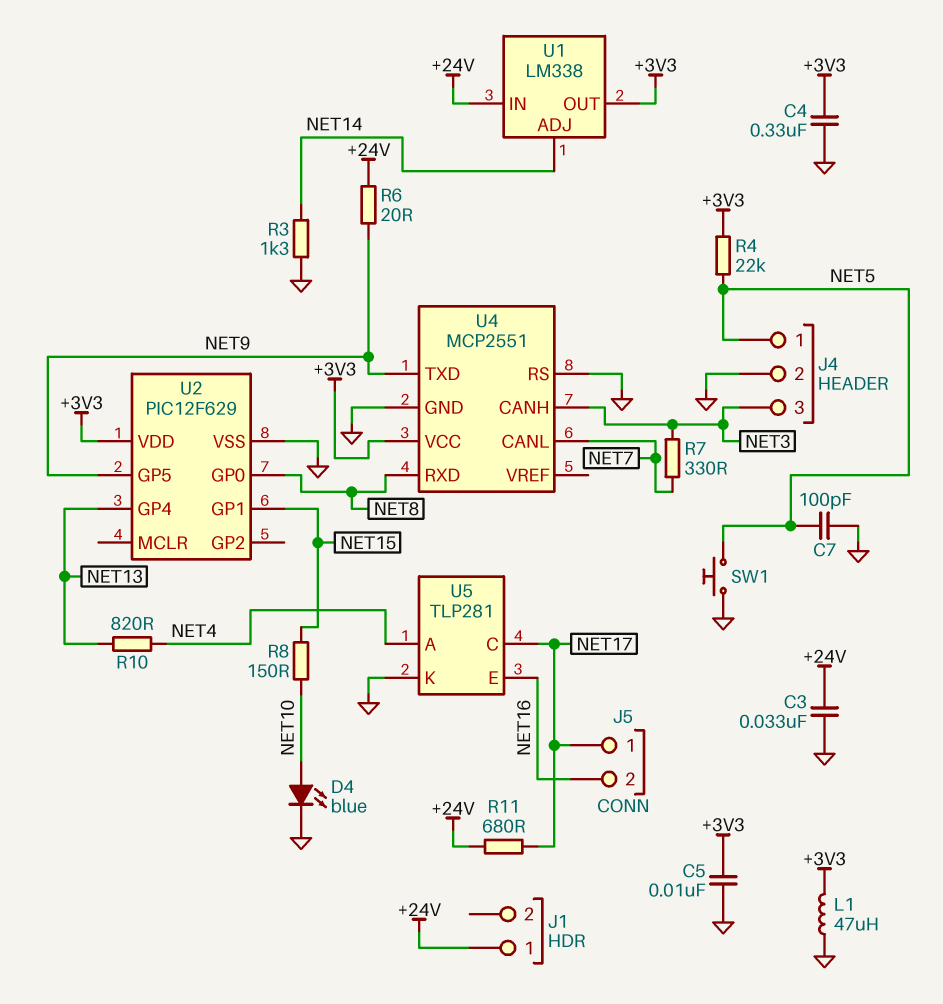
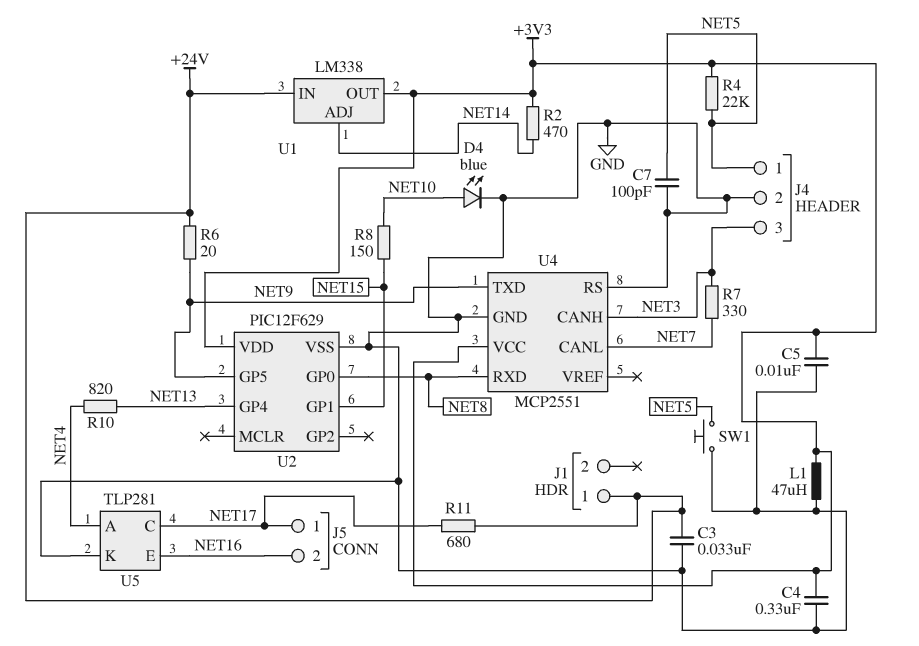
R2: none -> 470 (+3V3, NET14)
R3: 1.3k (GND, NET14) -> none

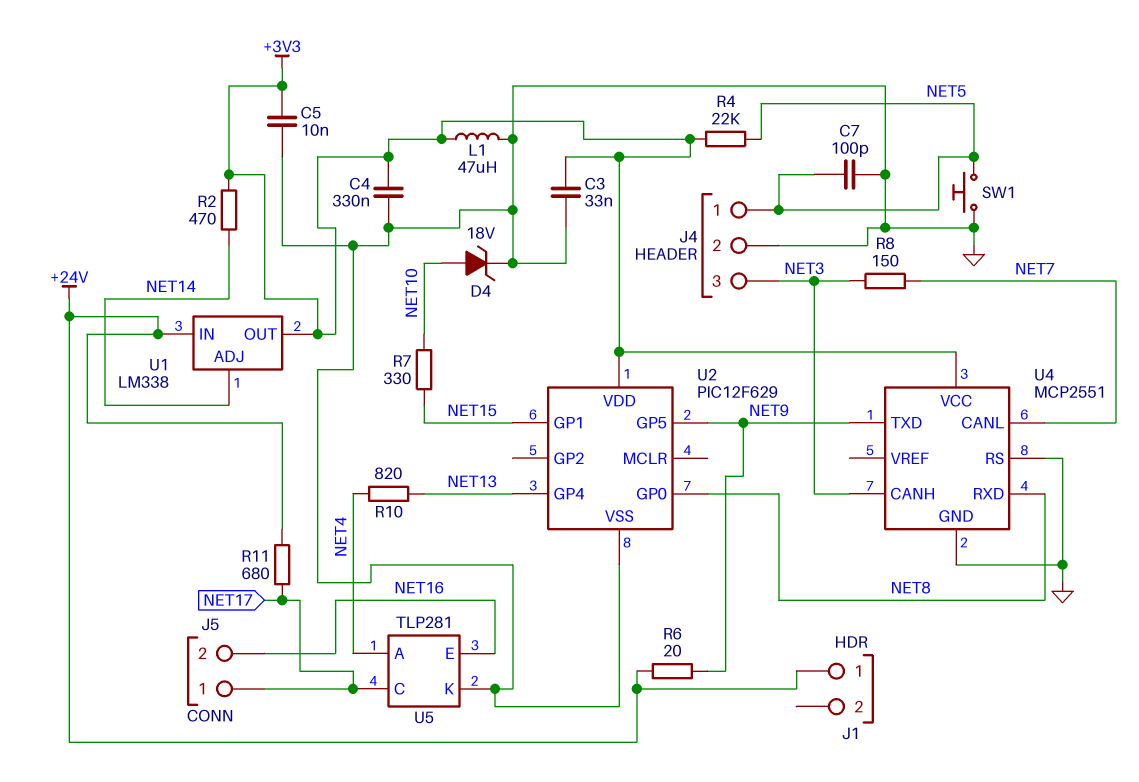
C3: 33nF (+24V, GND) -> 33nF (+3V3, GND)
D4: LED blue (A NET10, K GND) -> zener 18V (A NET10, K GND)
R7: 330 (NET3, NET7) -> 330 (NET10, NET15)
R8: 150 (NET10, NET15) -> 150 (NET3, NET7)

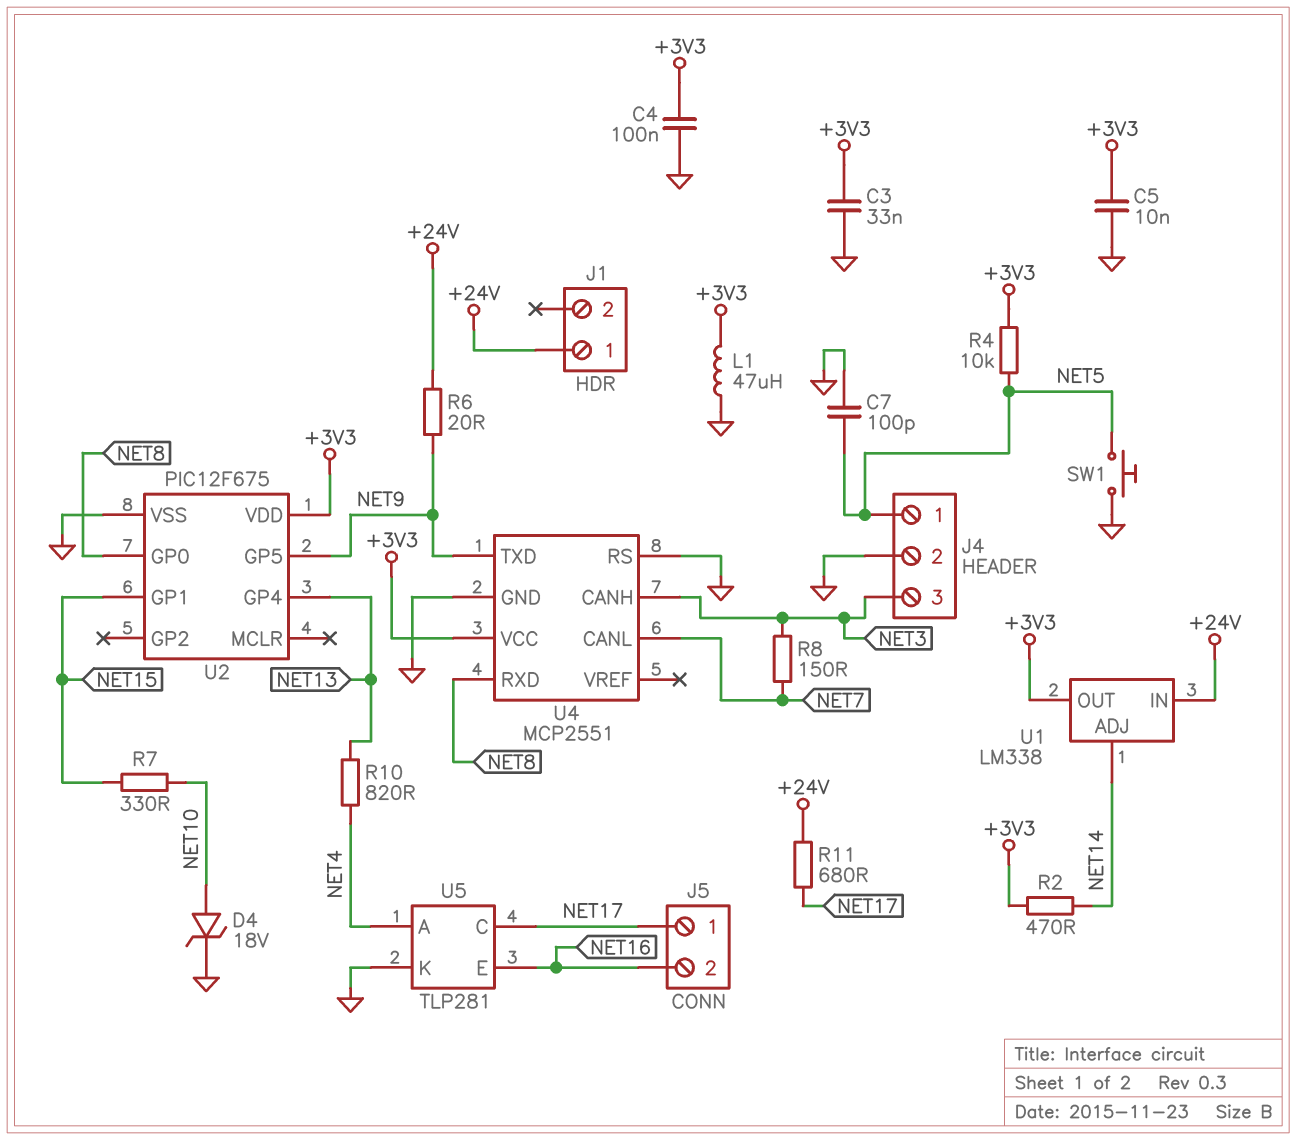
C4: 330nF (+3V3, GND) -> 100nF (+3V3, GND)
R4: 22k (+3V3, NET5) -> 10k (+3V3, NET5)
U2: PIC12F629 -> PIC12F675

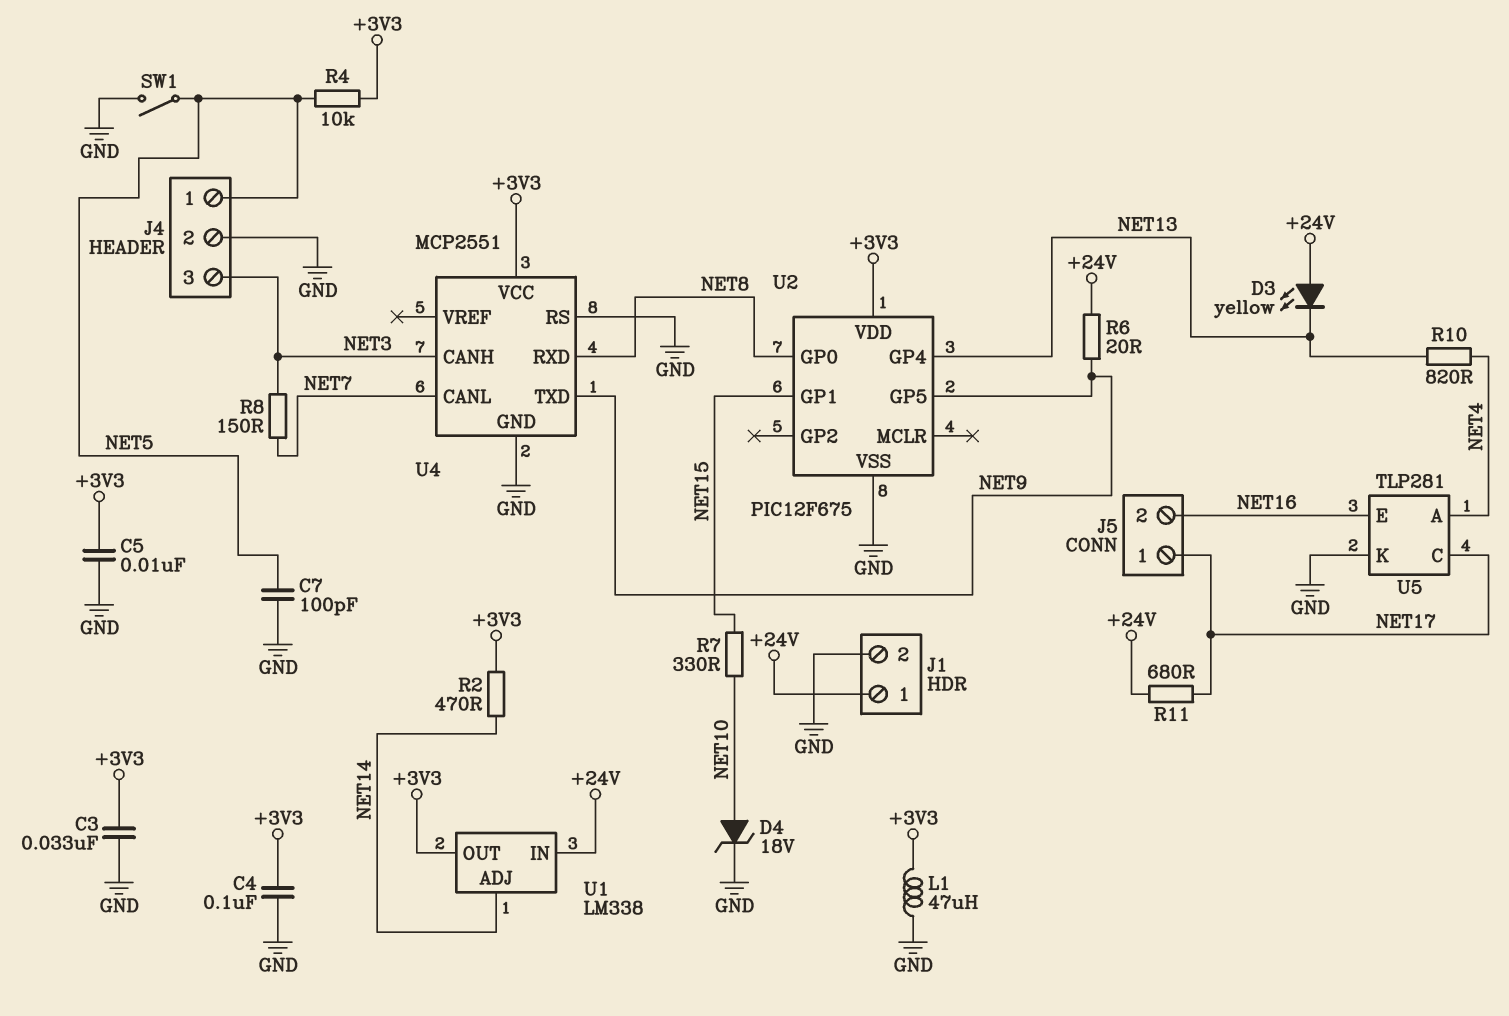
D3: none -> LED yellow (A +24V, K NET13)
J1 pin 2: none -> GND
SW1: button (GND, NET5) -> switch (GND, NET5)

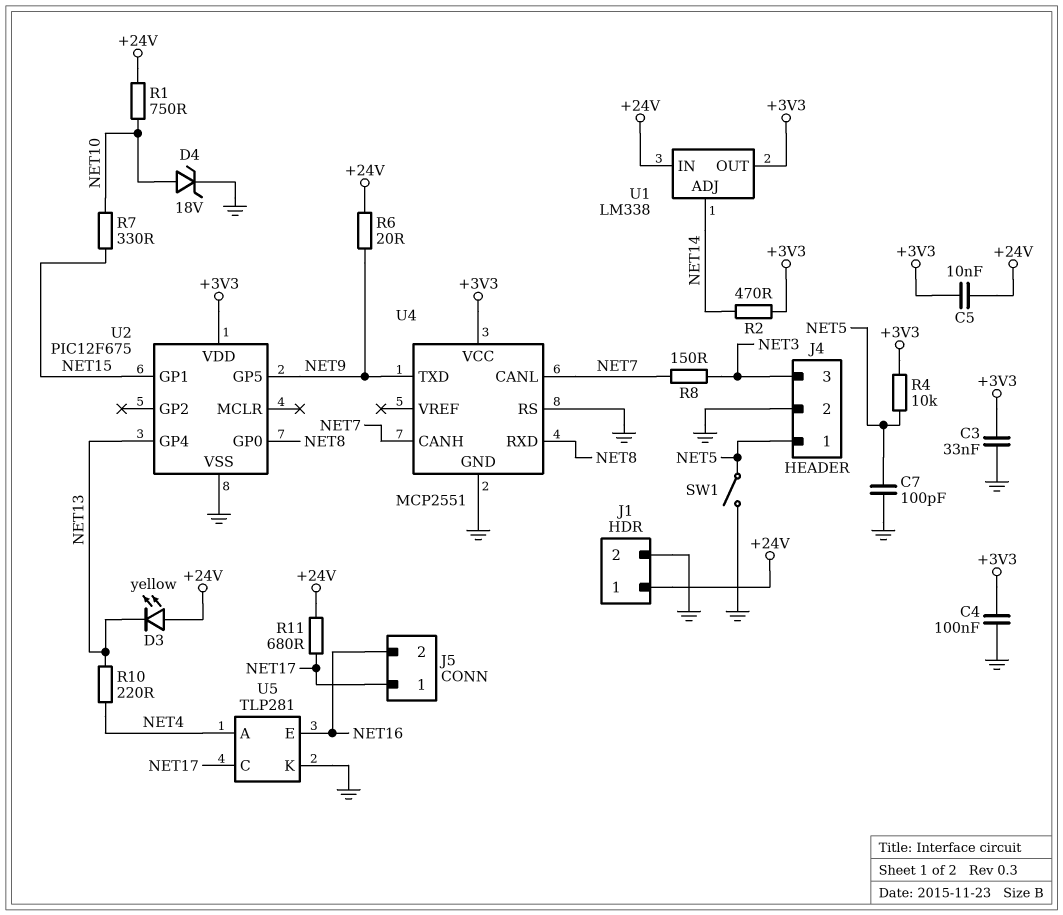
C5: 10nF (+3V3, GND) -> 10nF (+3V3, +24V)
L1: 47uH (+3V3, GND) -> none
R1: none -> 750 (+24V, NET10)
R10: 820 (NET4, NET13) -> 220 (NET4, NET13)
U4 pin CANH: NET3 -> NET7

